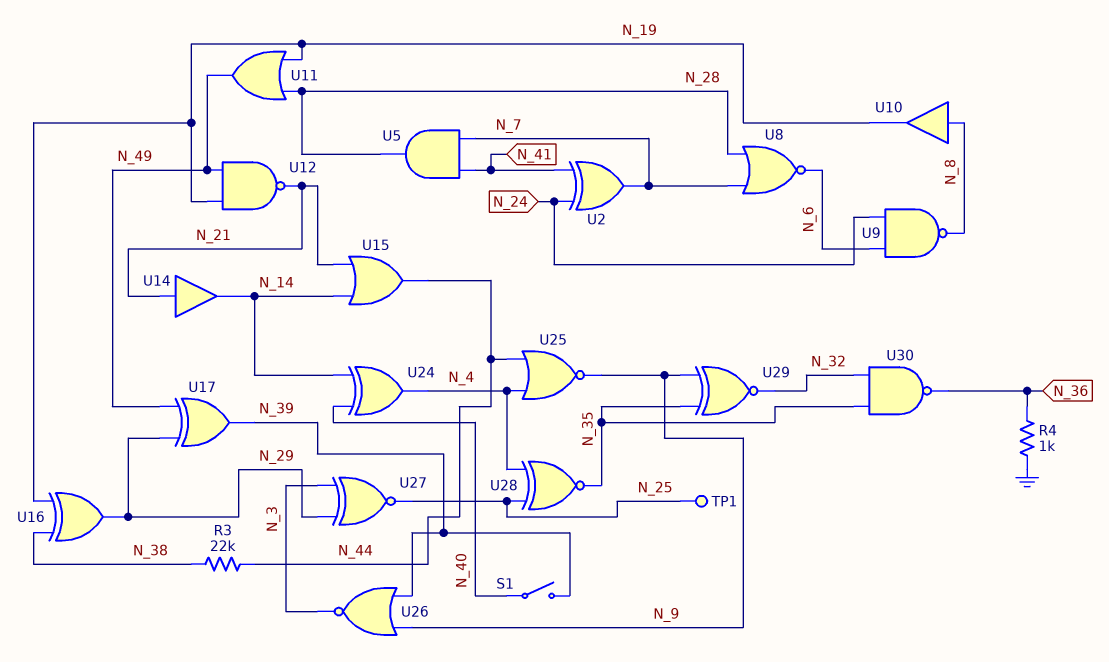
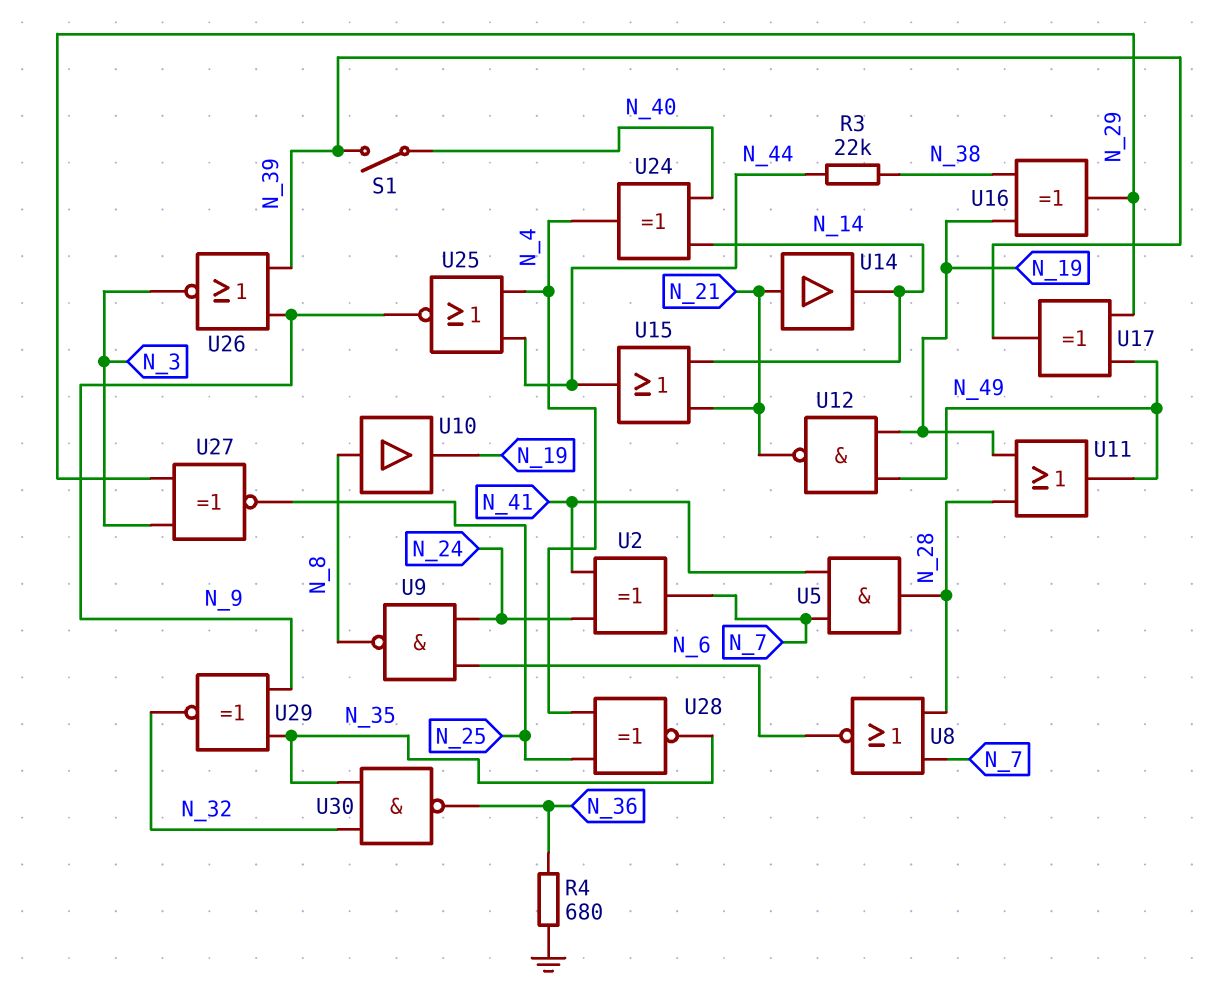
R4: 1k (GND, N_36) -> 680 (GND, N_36)
TP1: test point (N_25) -> none

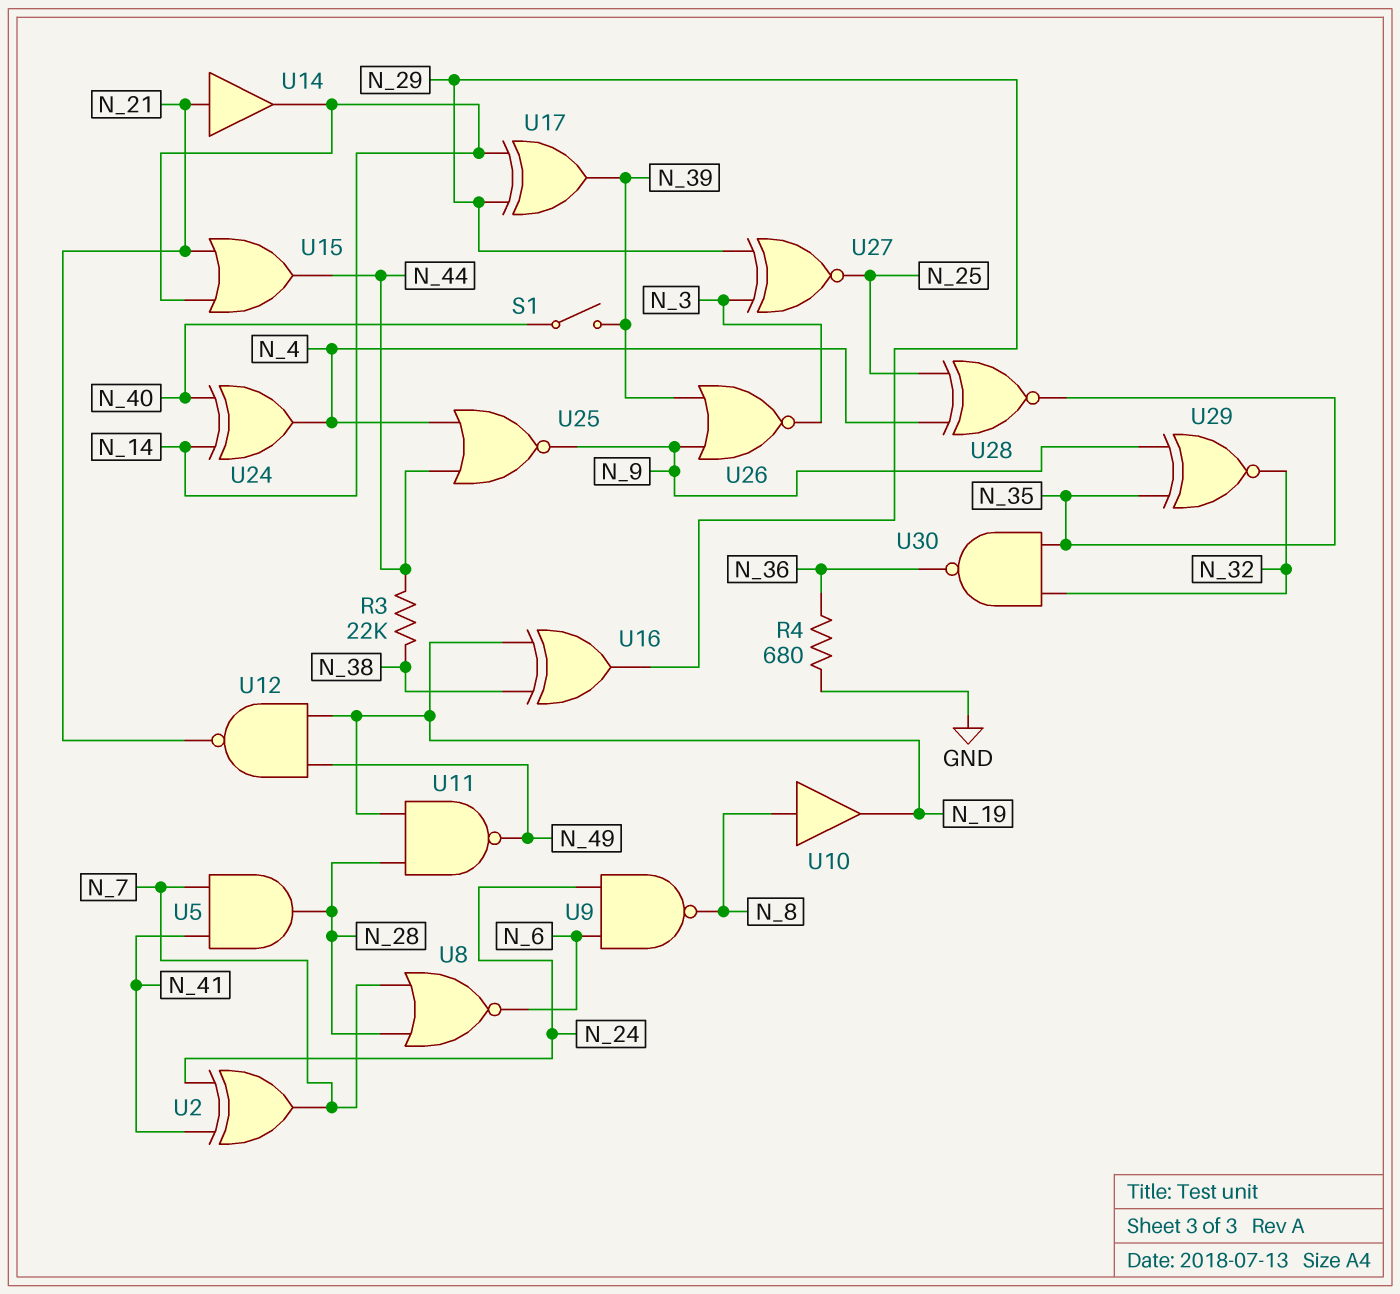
U11: OR (in N_19, in N_28, out N_49) -> NAND (in N_19, in N_28, out N_49)
U17: XOR (in N_29, in N_49, out N_39) -> XOR (in N_14, in N_29, out N_39)

